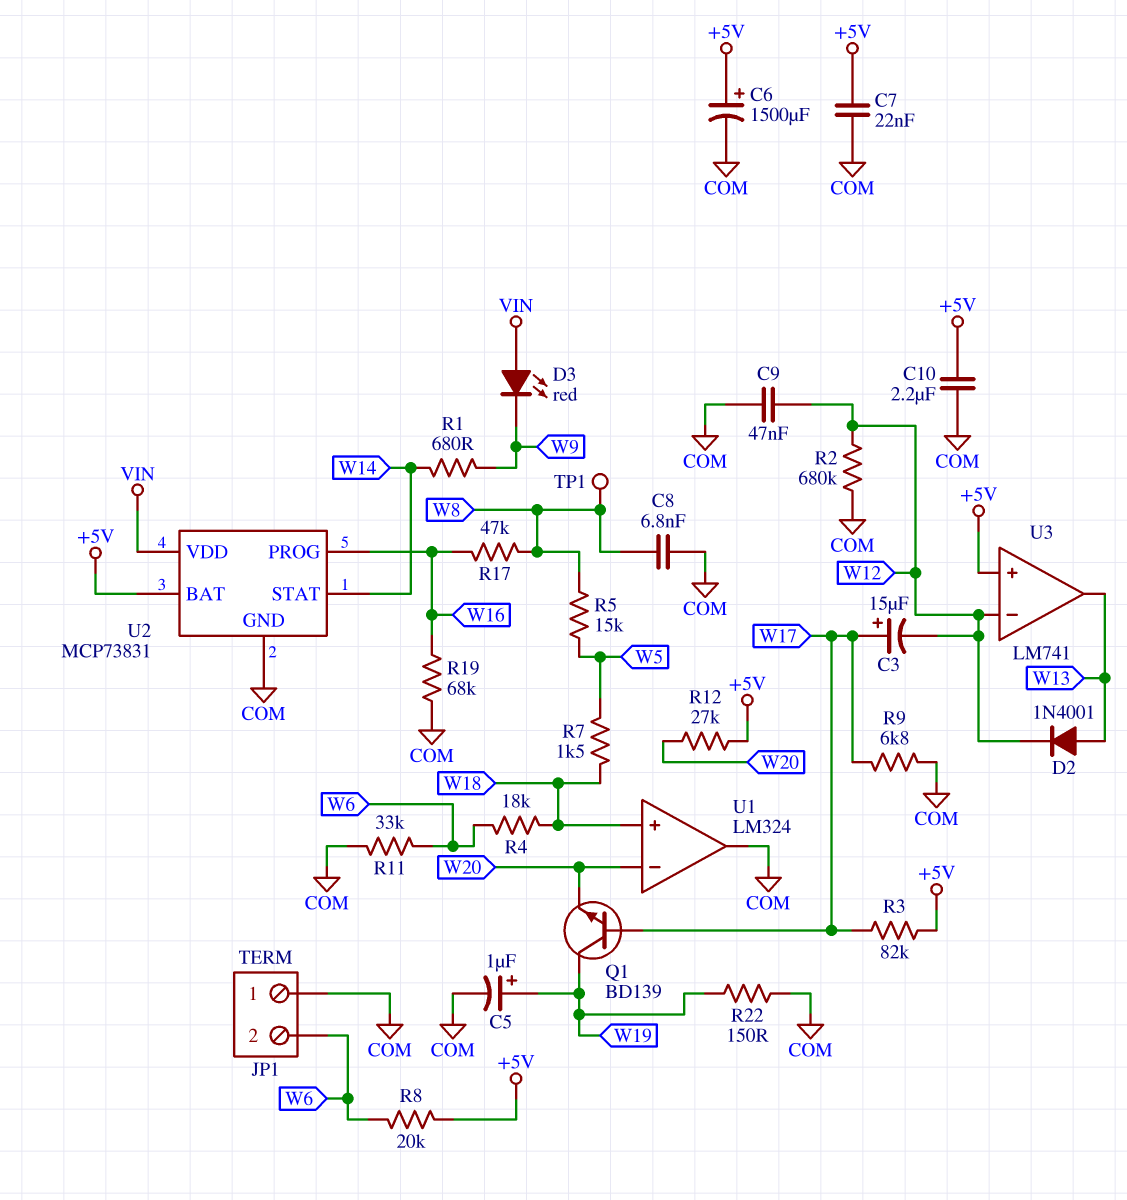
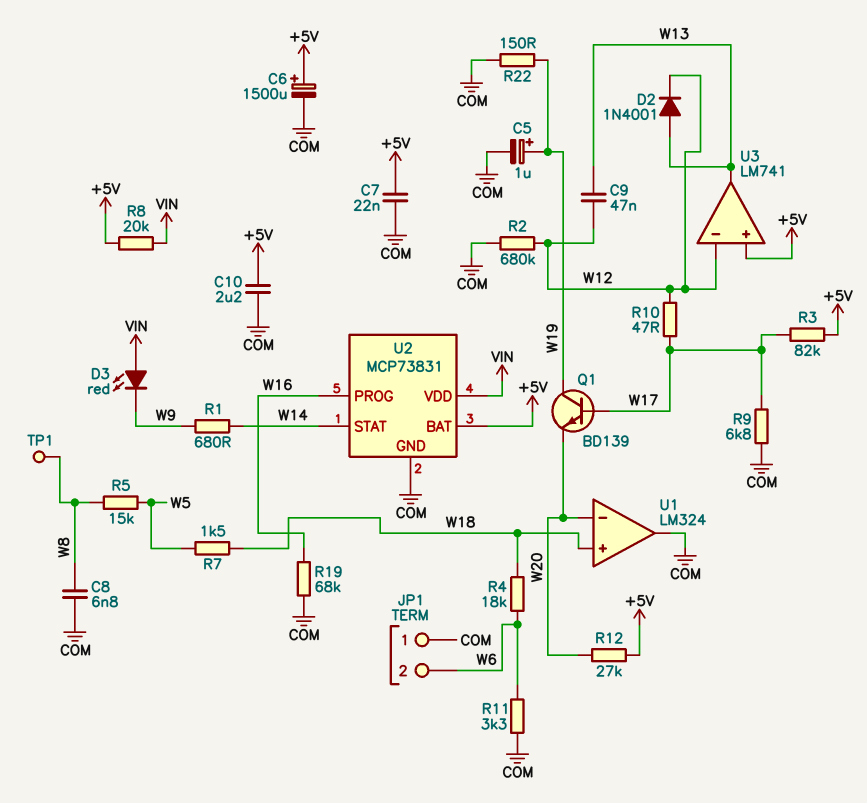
C3: 15uF (plus W17, minus W12) -> none
C9: 47nF (COM, W12) -> 47nF (W12, W13)
R8: 20k (+5V, W6) -> 20k (+5V, VIN)
R10: none -> 47 (W12, W17)
R11: 33k (COM, W6) -> 3.3k (COM, W6)
R17: 47k (W8, W16) -> none

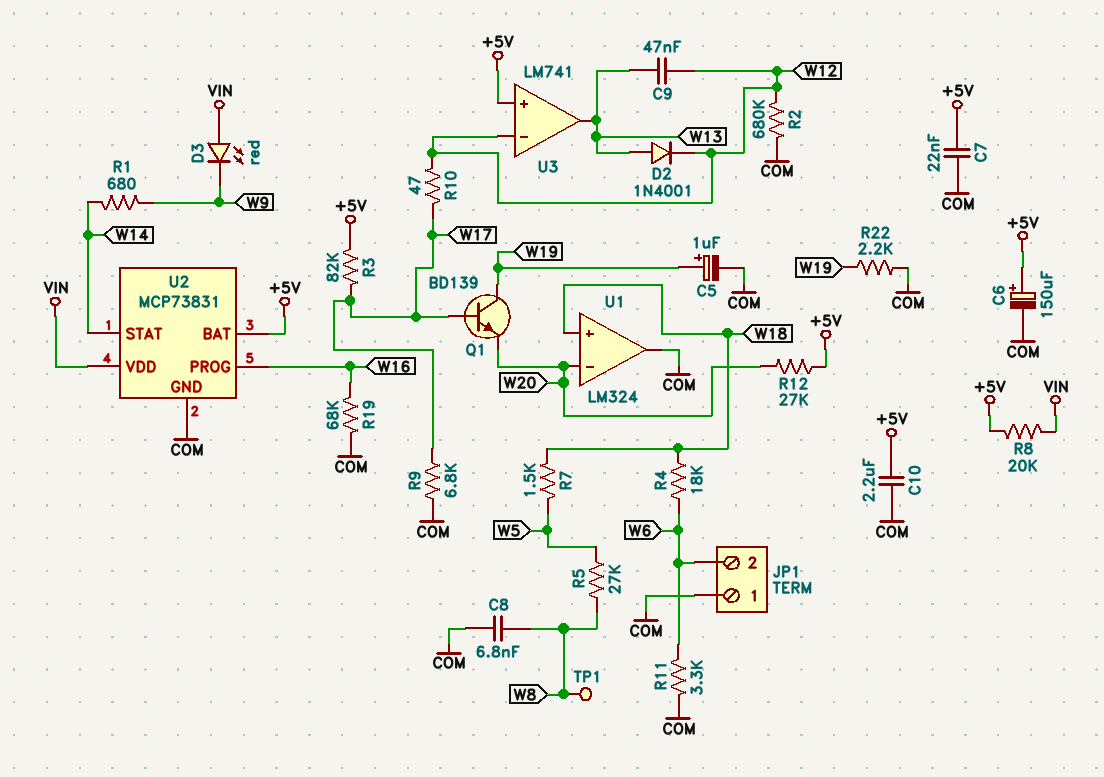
C6: 1500uF (plus +5V, minus COM) -> 150uF (plus +5V, minus COM)
R5: 15k (W5, W8) -> 27k (W5, W8)
R22: 150 (COM, W19) -> 2.2k (COM, W19)

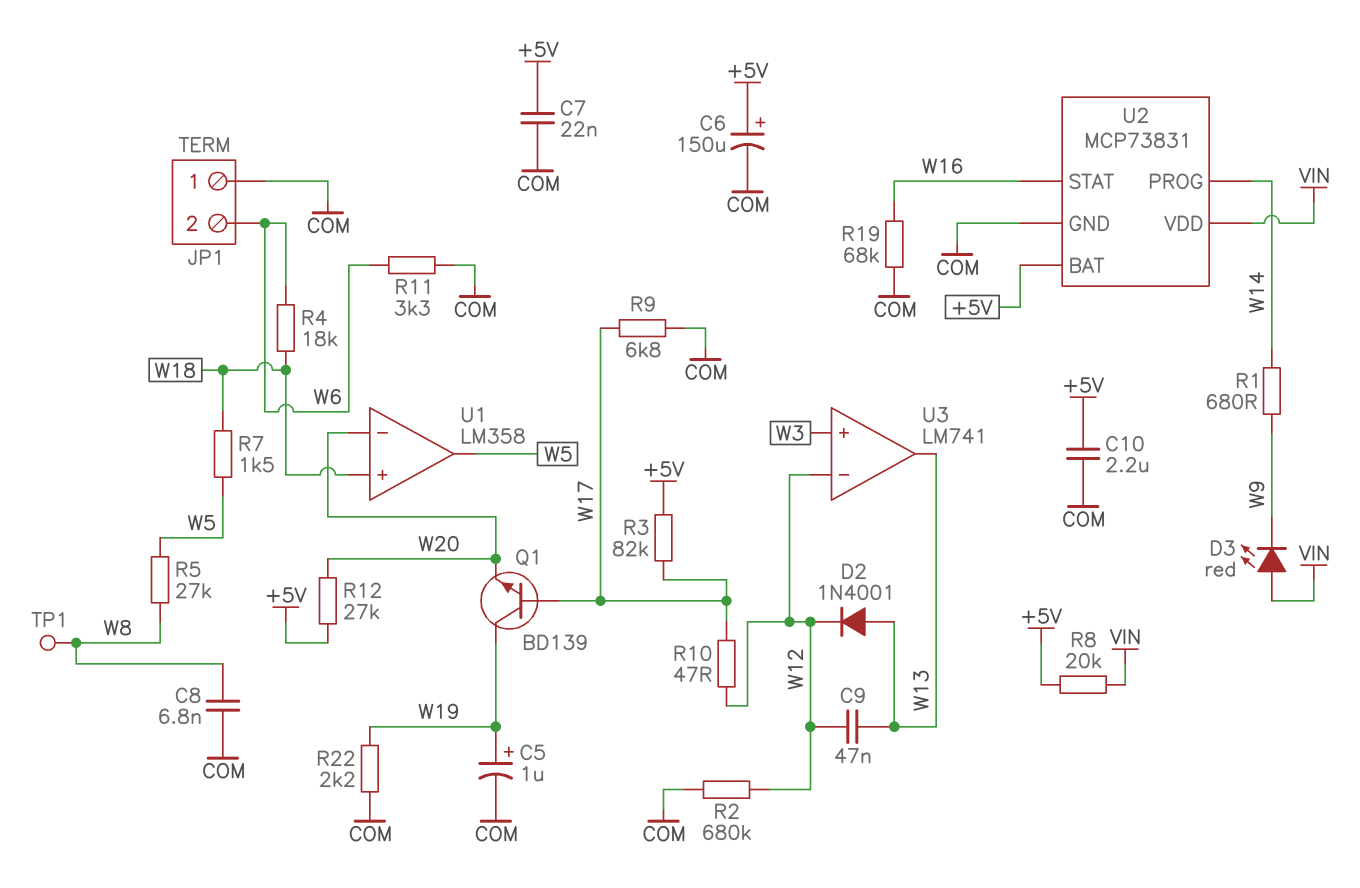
U1: LM324 -> LM358
U1 pin out: COM -> W5
U2 pin PROG: W16 -> W14
U2 pin STAT: W14 -> W16
U3 pin in+: +5V -> W3

